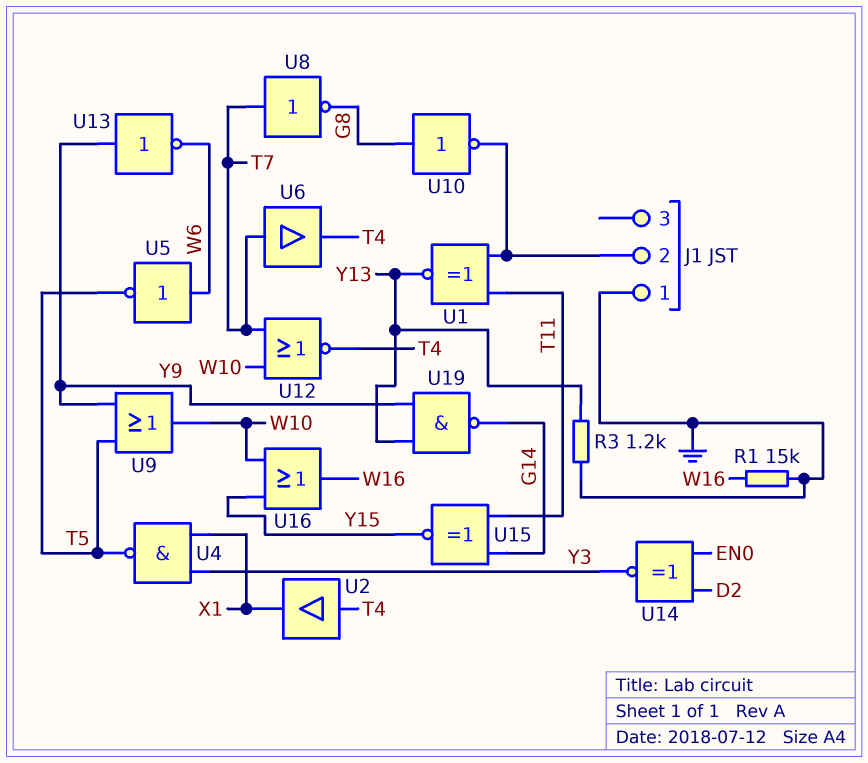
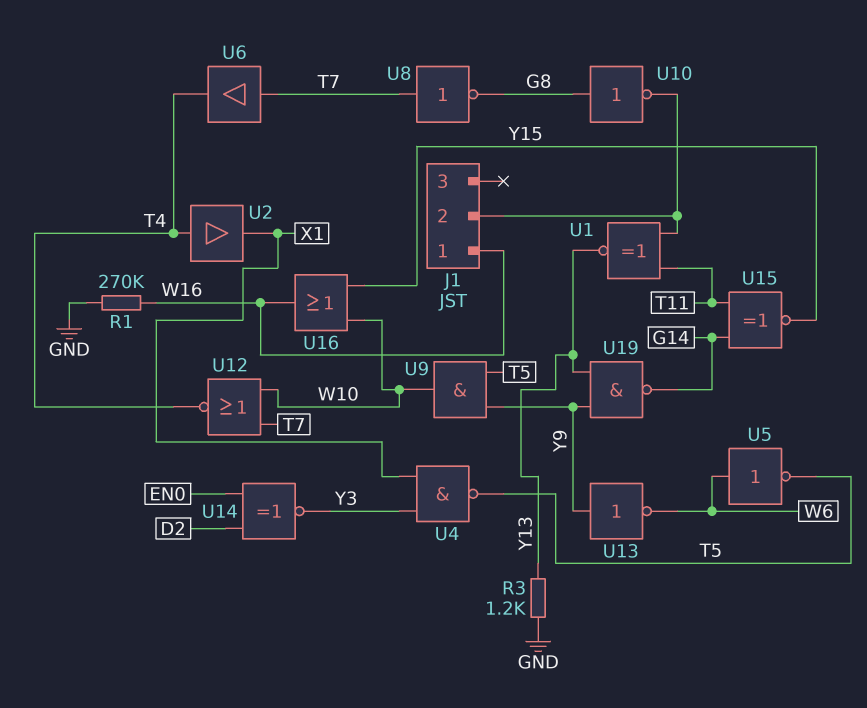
J1 pin 1: GND -> W16
R1: 15k (GND, W16) -> 270k (GND, W16)
U9: OR (in T5, in Y9, out W10) -> AND (in T5, in Y9, out W10)

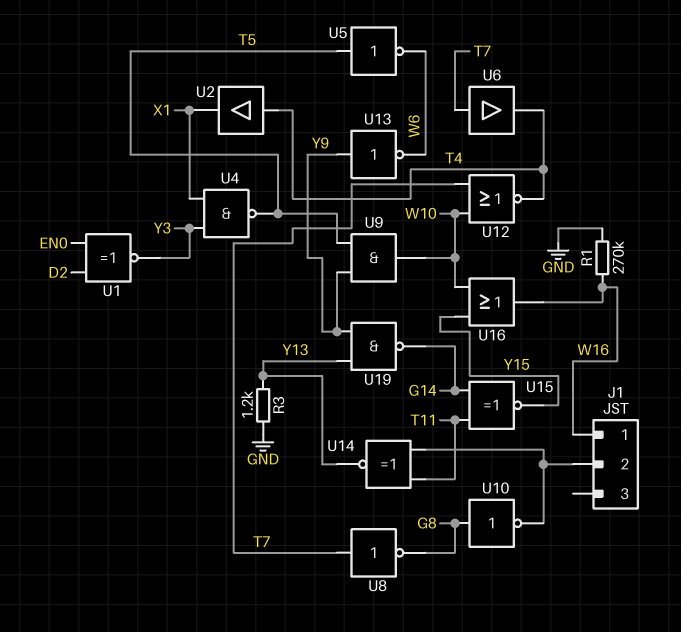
U1: XNOR (in J1/2, in T11, out Y13) -> XNOR (in D2, in EN0, out Y3)
U5: NOT (in W6, out T5) -> NOT (in T5, out W6)
U14: XNOR (in D2, in EN0, out Y3) -> XNOR (in J1/2, in T11, out Y13)

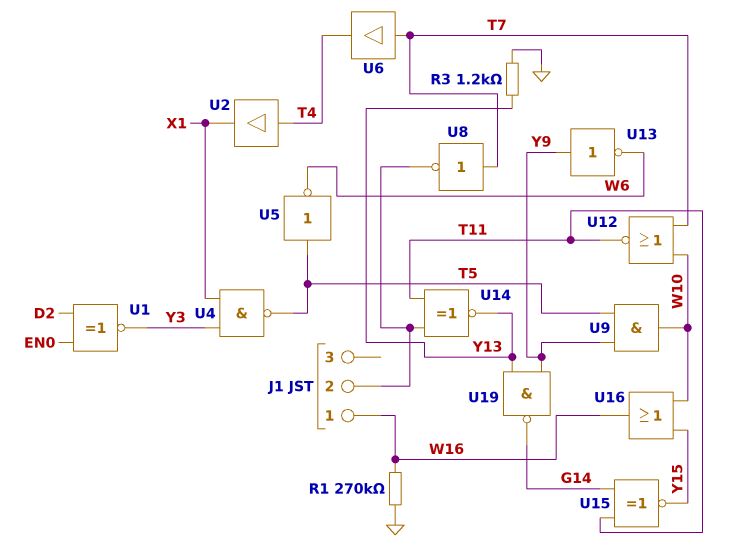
U8: NOT (in T7, out G8) -> NOT (in T7, out J1/2)
U10: NOT (in G8, out J1/2) -> none
U12: NOR (in T7, in W10, out T4) -> NOR (in T7, in W10, out T11)

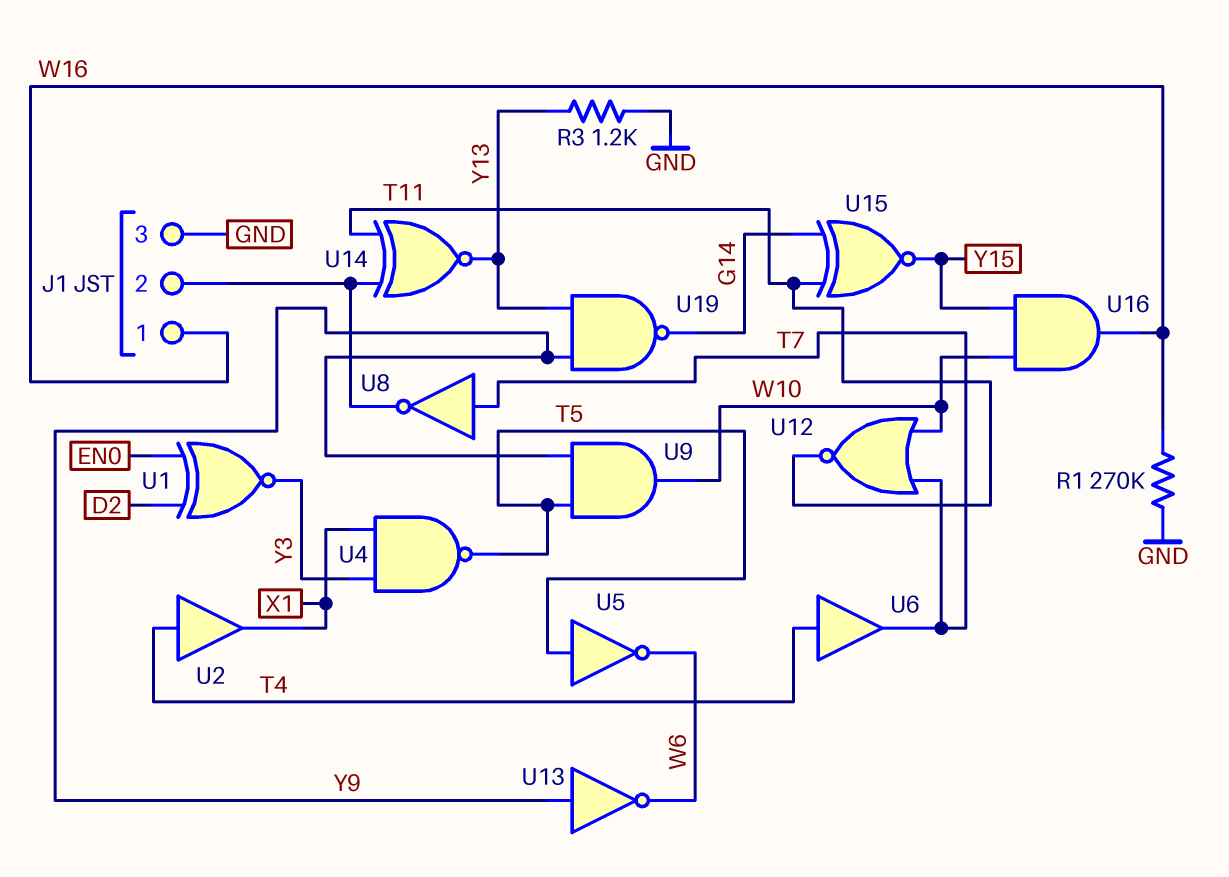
J1 pin 3: none -> GND
U6: buffer (in T7, out T4) -> buffer (in T4, out T7)
U16: OR (in W10, in Y15, out W16) -> AND (in W10, in Y15, out W16)

